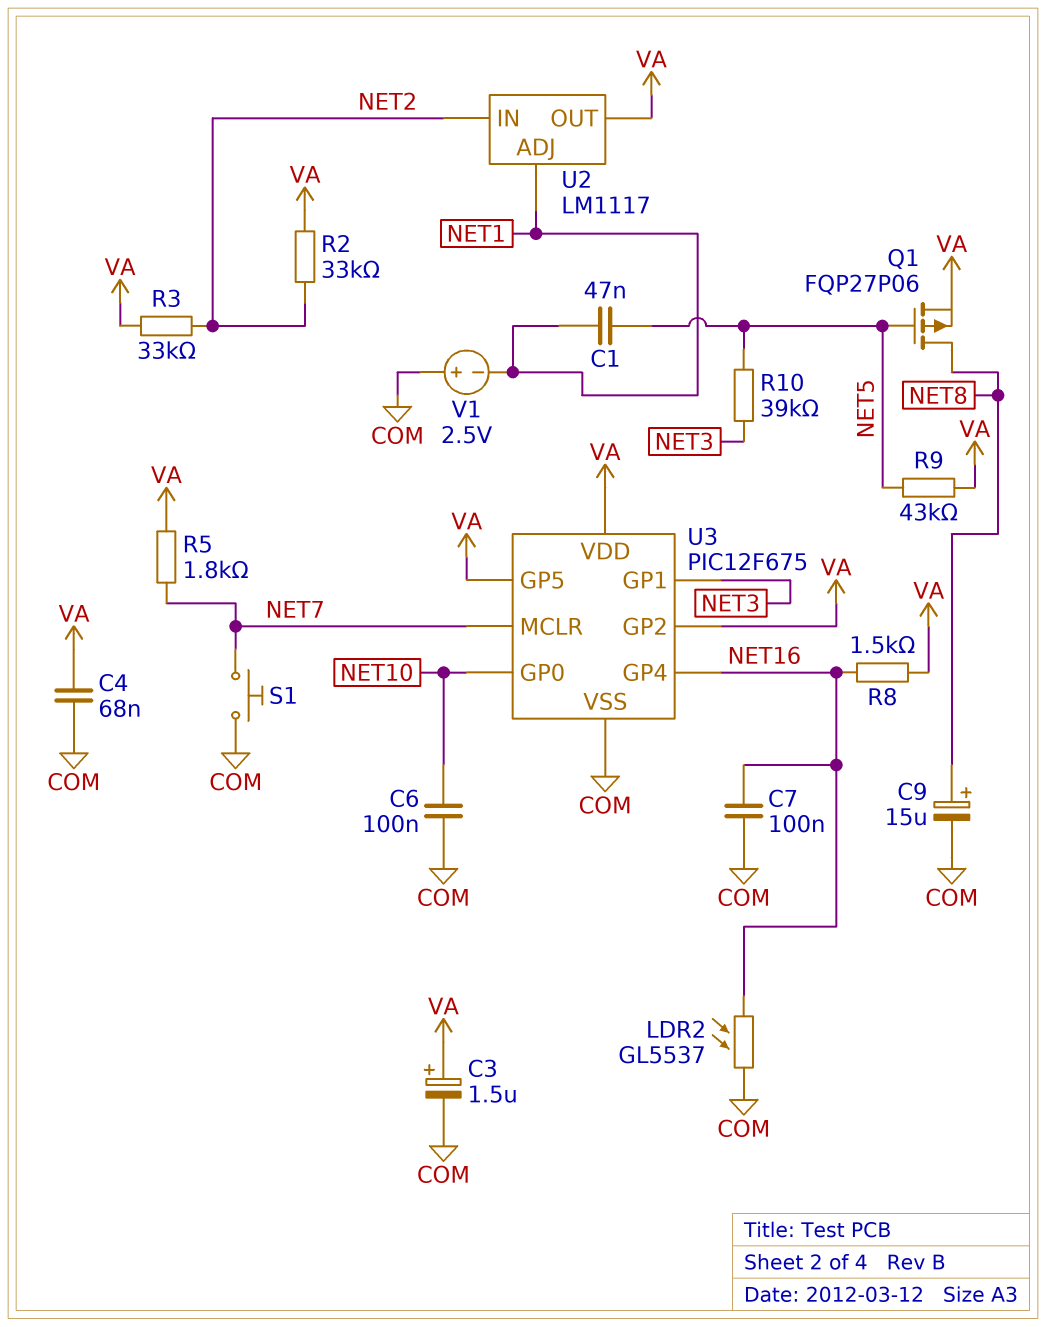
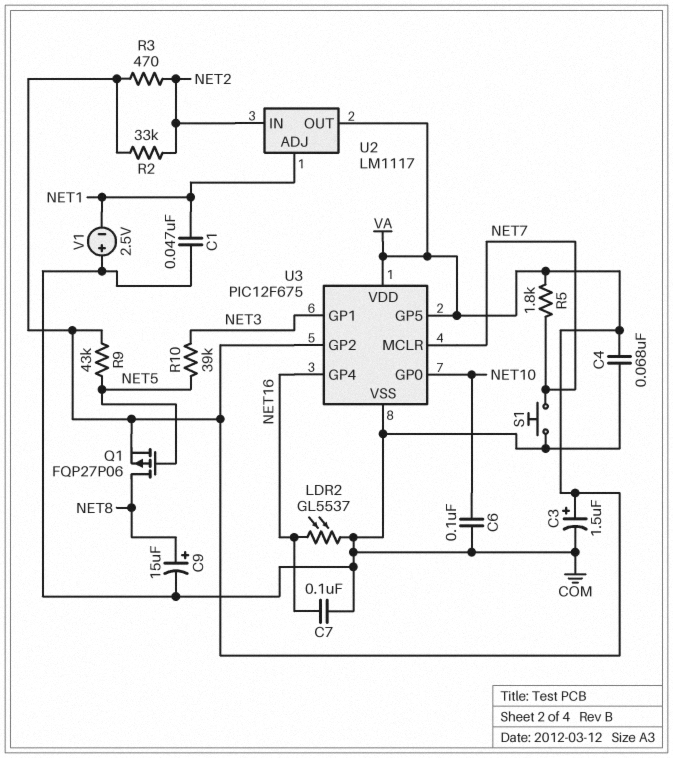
C1: 47nF (NET1, NET5) -> 47nF (COM, NET1)
R3: 33k (NET2, VA) -> 470 (NET2, VA)
R8: 1.5k (NET16, VA) -> none

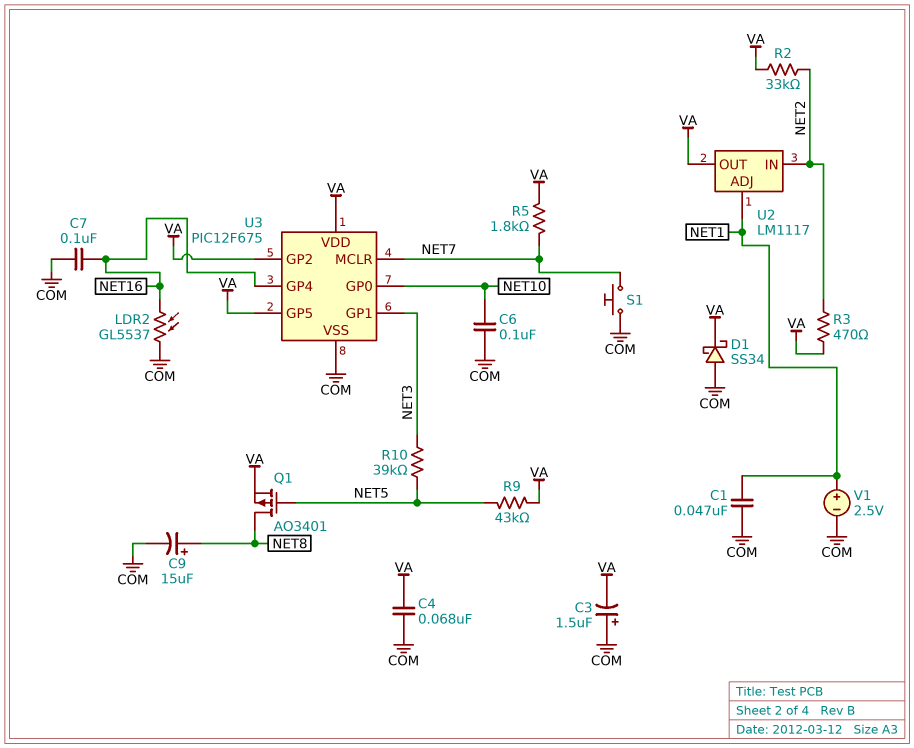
C3: 1.5uF (plus VA, minus COM) -> 1.5uF (plus COM, minus VA)
D1: none -> schottky SS34 (A COM, K VA)
Q1: PMOS FQP27P06 (G NET5, D NET8, S VA) -> PMOS AO3401 (G NET5, D NET8, S VA)
V1: 2.5V (plus COM, minus NET1) -> 2.5V (plus NET1, minus COM)

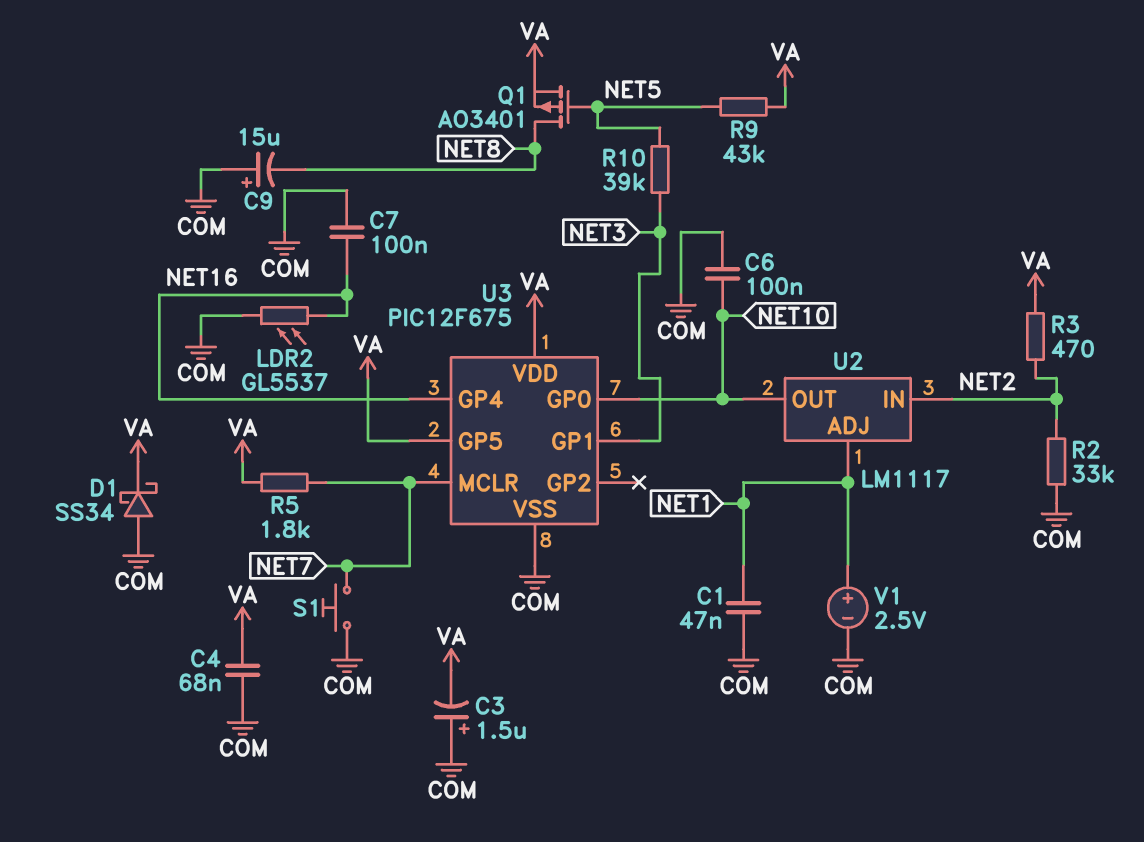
C9: 15uF (plus NET8, minus COM) -> 15uF (plus COM, minus NET8)
R2: 33k (NET2, VA) -> 33k (COM, NET2)
U2 pin OUT: VA -> NET10
U3 pin GP2: VA -> none

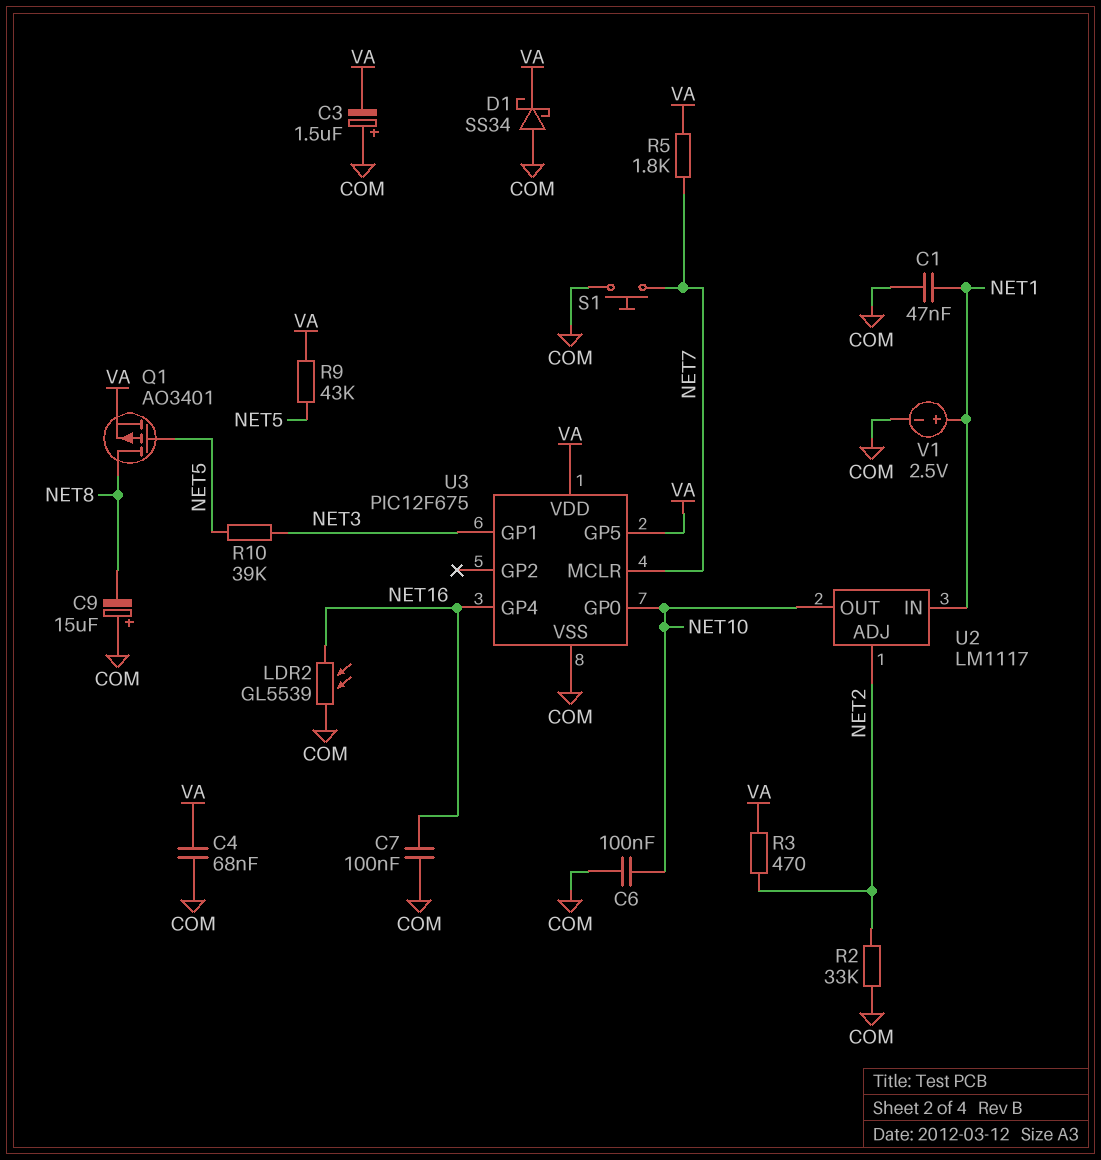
LDR2: GL5537 (COM, NET16) -> GL5539 (COM, NET16)
U2 pin ADJ: NET1 -> NET2
U2 pin IN: NET2 -> NET1

